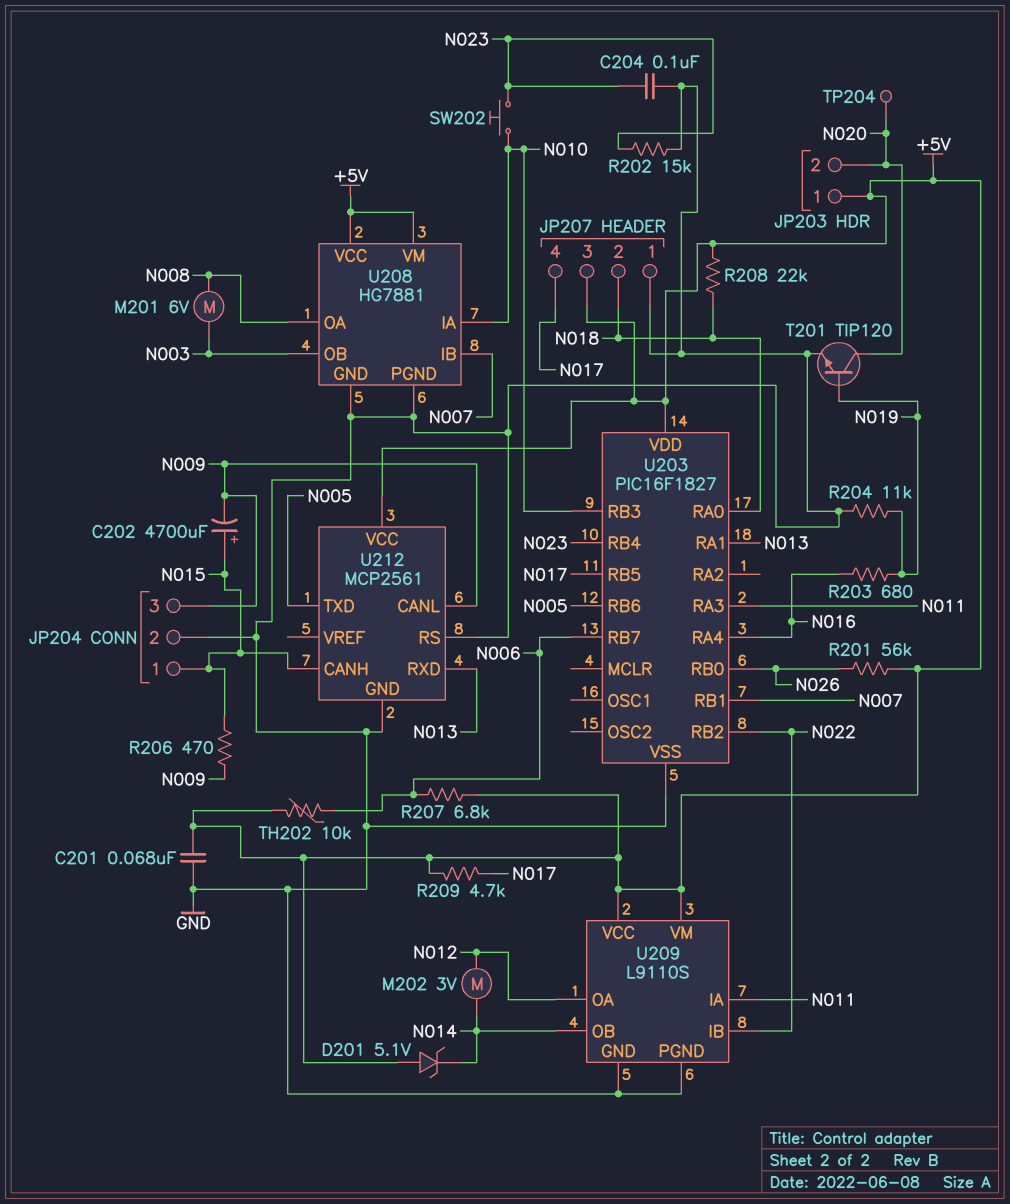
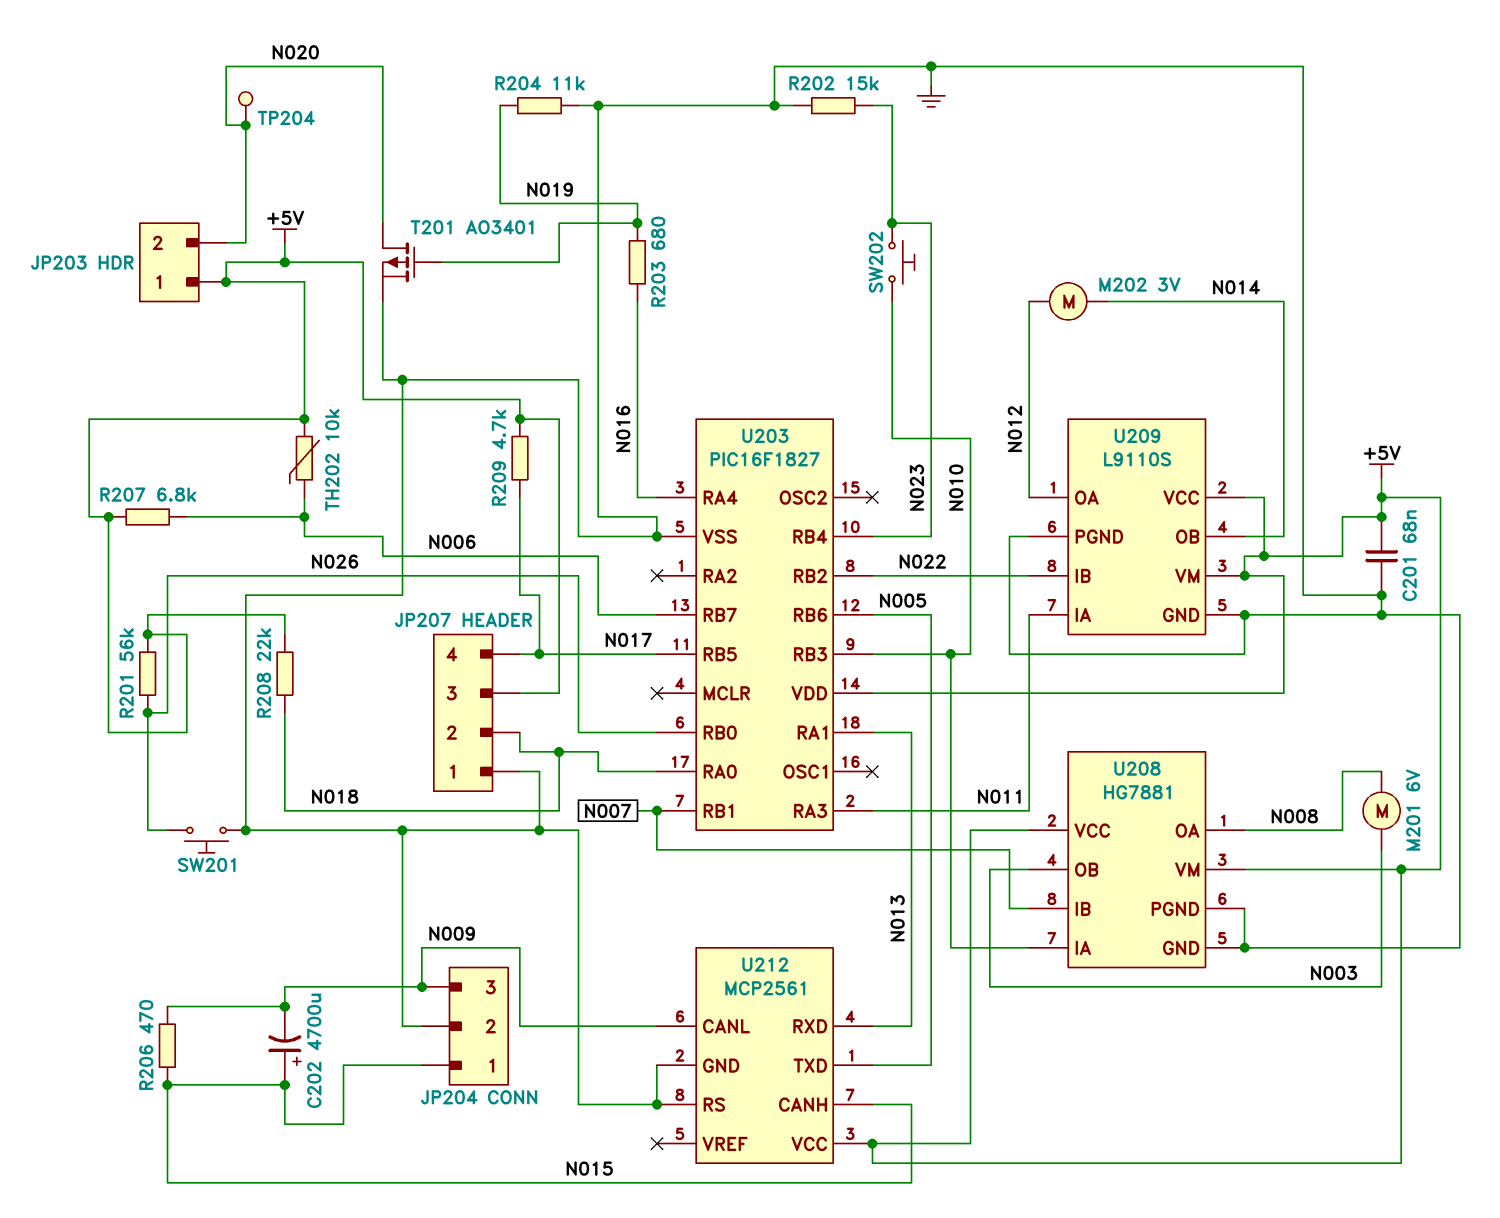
C204: 100nF (GND, N023) -> none
D201: zener 5.1V (A +5V, K N014) -> none
SW201: none -> button (GND, N026)
T201: NPN TIP120 (B N019, C N020, E GND) -> PMOS AO3401 (G N019, D N020, S GND)

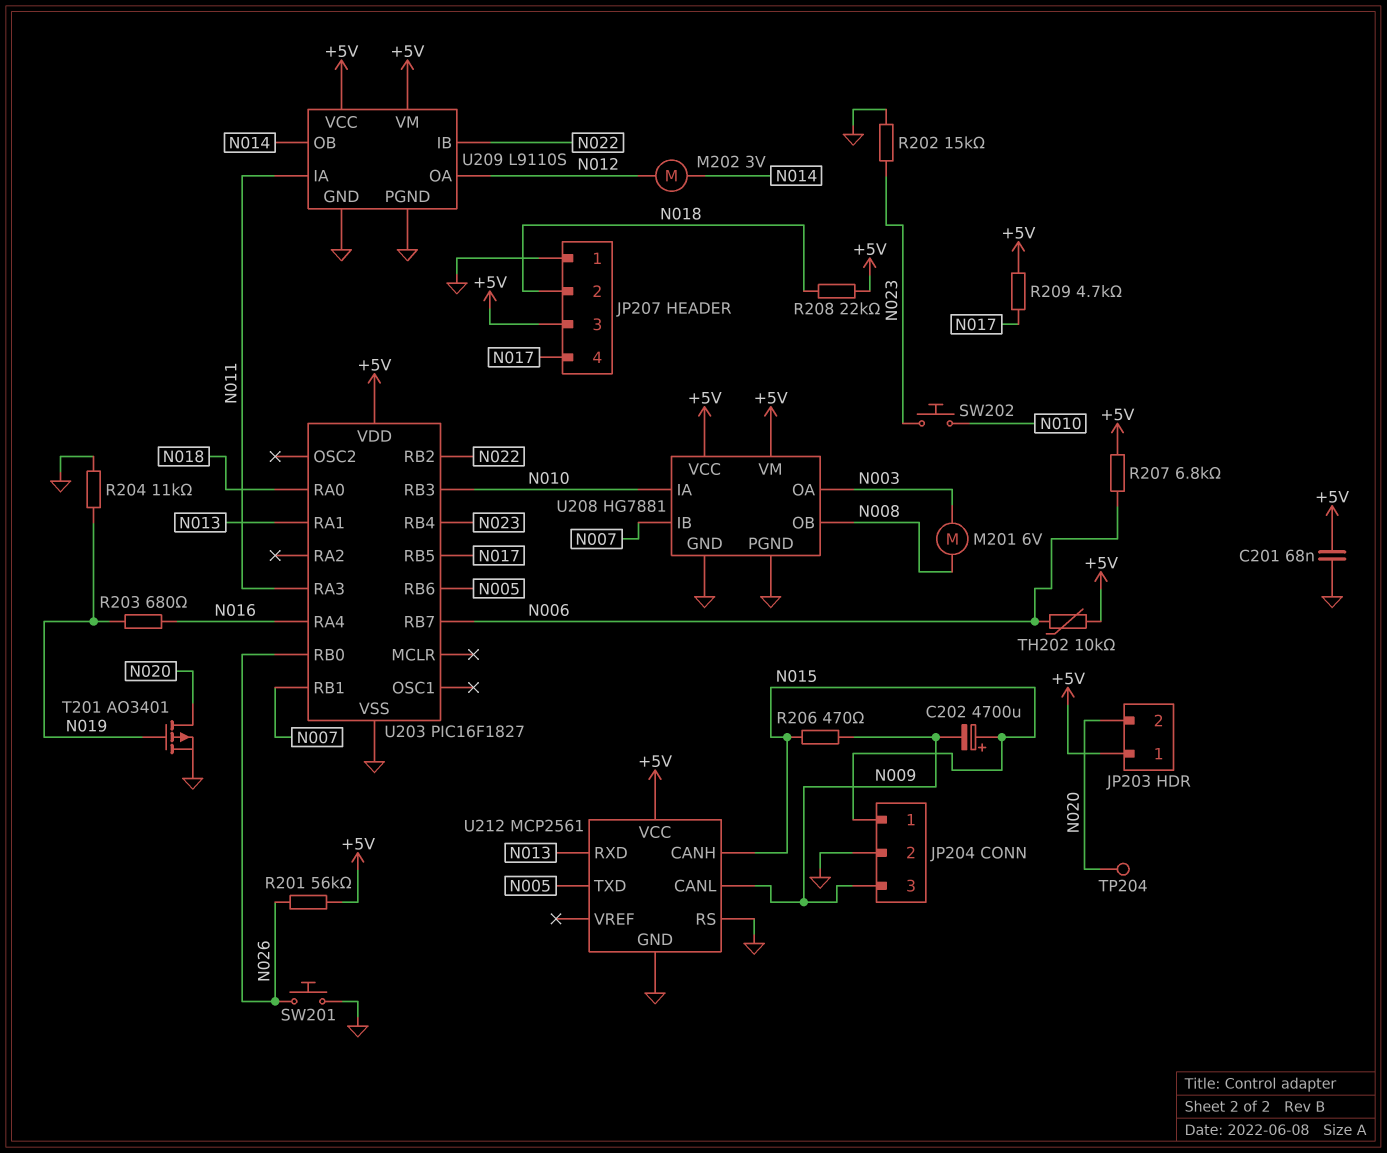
U208 pin OA: N008 -> N003
U208 pin OB: N003 -> N008

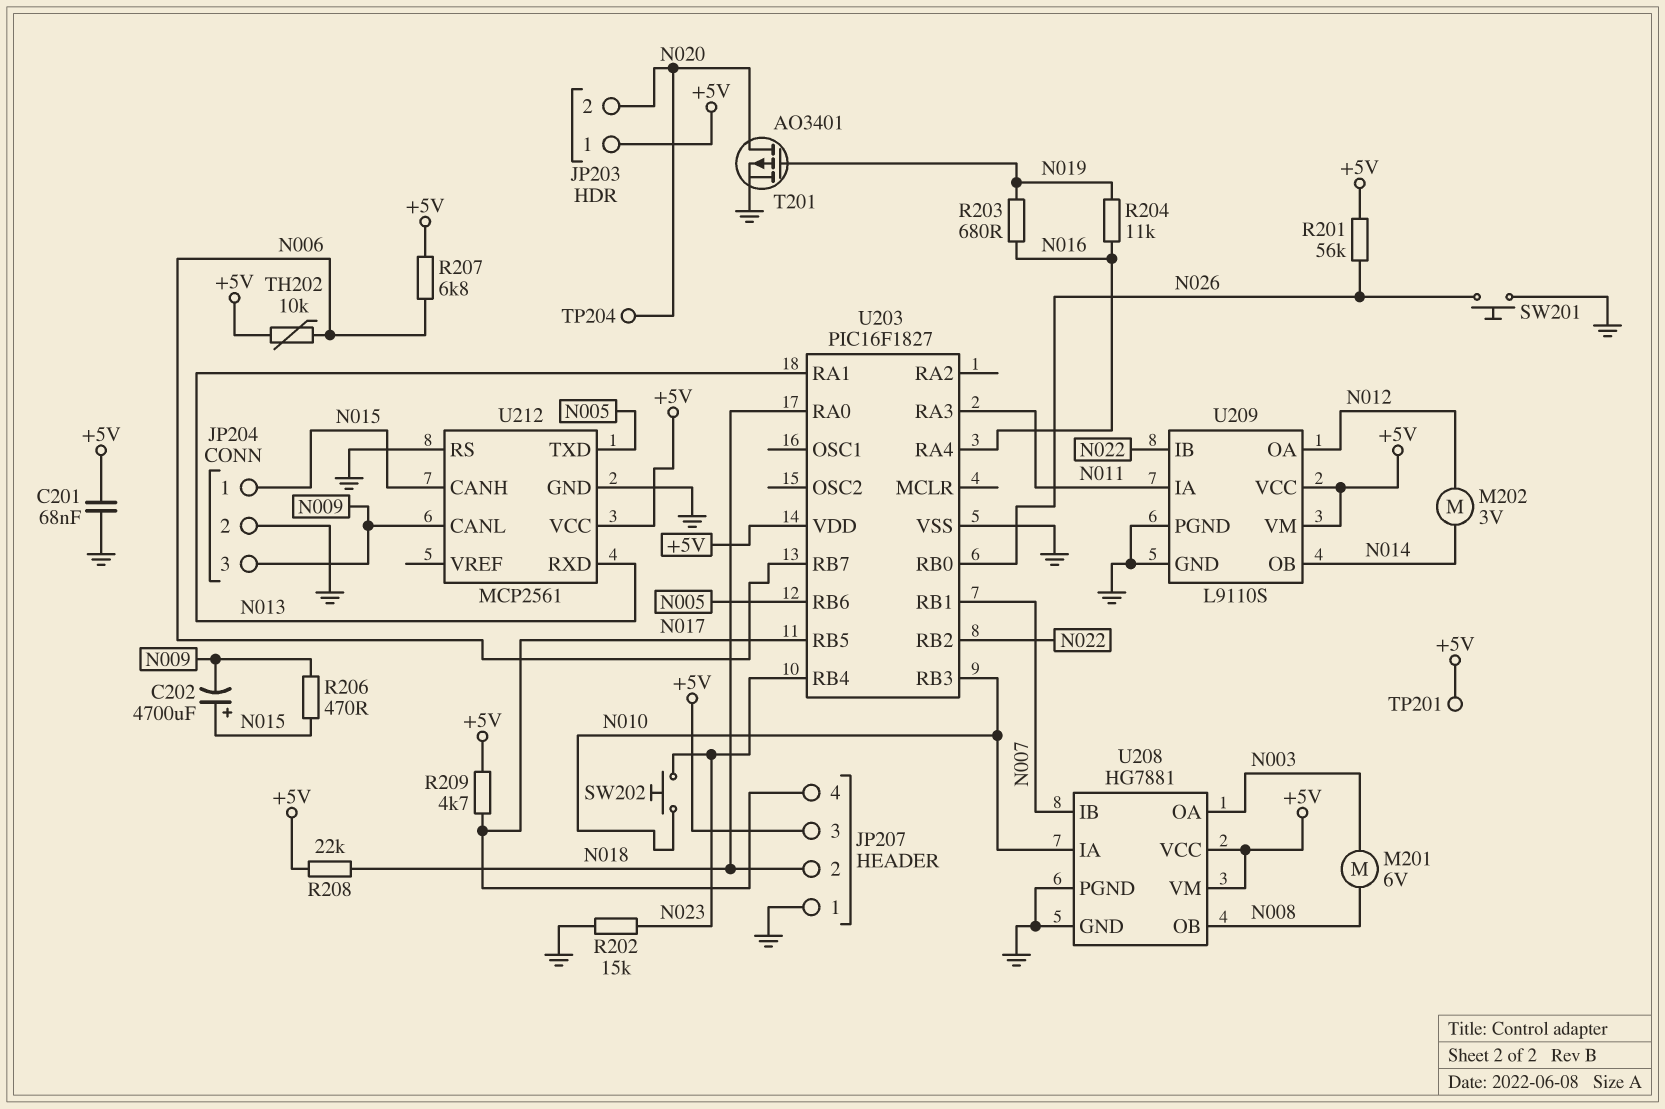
R204: 11k (GND, N019) -> 11k (N016, N019)
TP201: none -> test point (+5V)

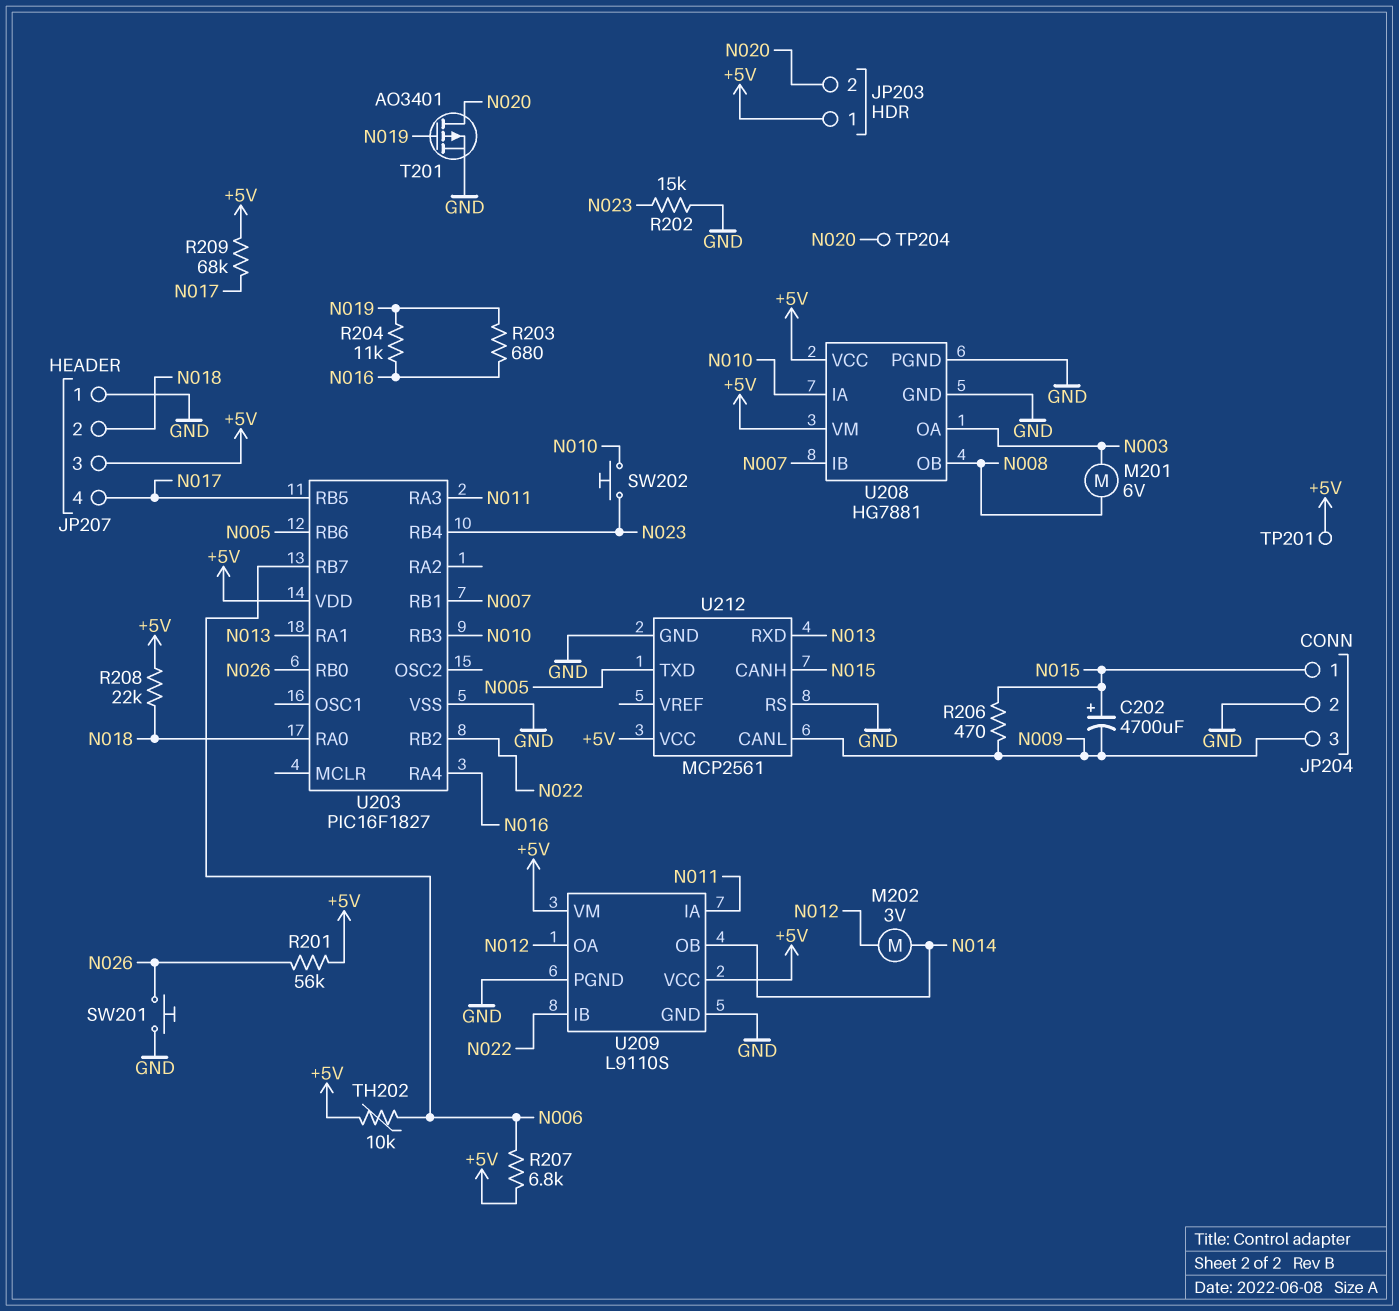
C201: 68nF (+5V, GND) -> none
R209: 4.7k (+5V, N017) -> 68k (+5V, N017)

